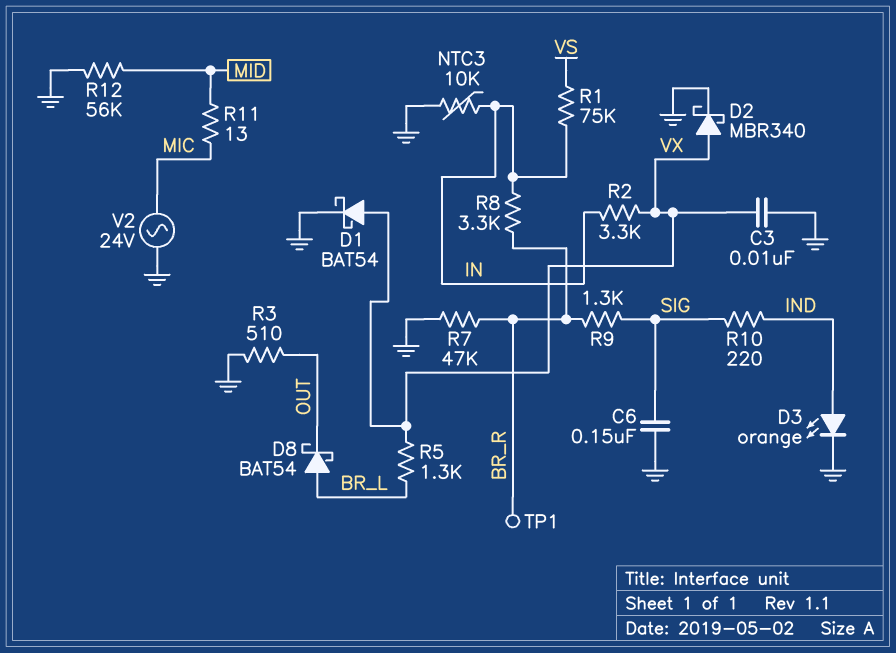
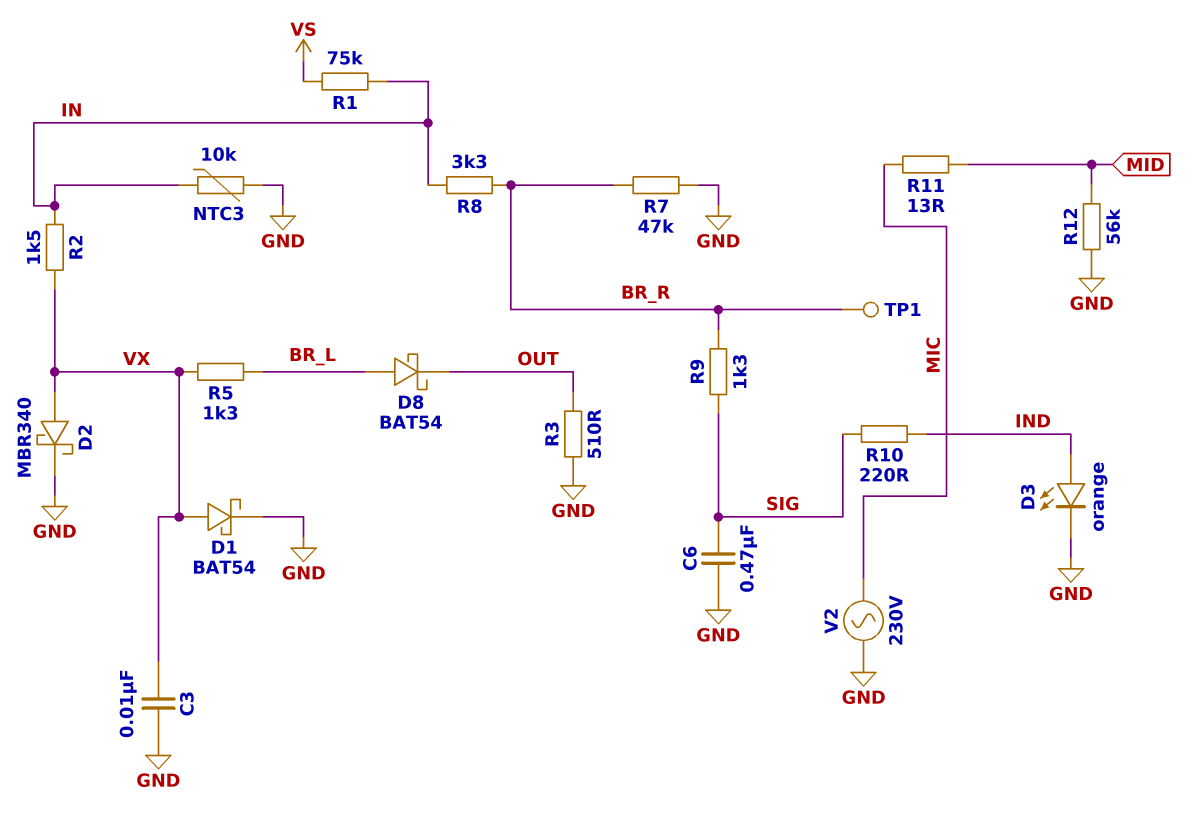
C6: 150nF (GND, SIG) -> 470nF (GND, SIG)
R2: 3.3k (IN, VX) -> 1.5k (IN, VX)
V2: AC 24V (GND, MIC) -> AC 230V (GND, MIC)

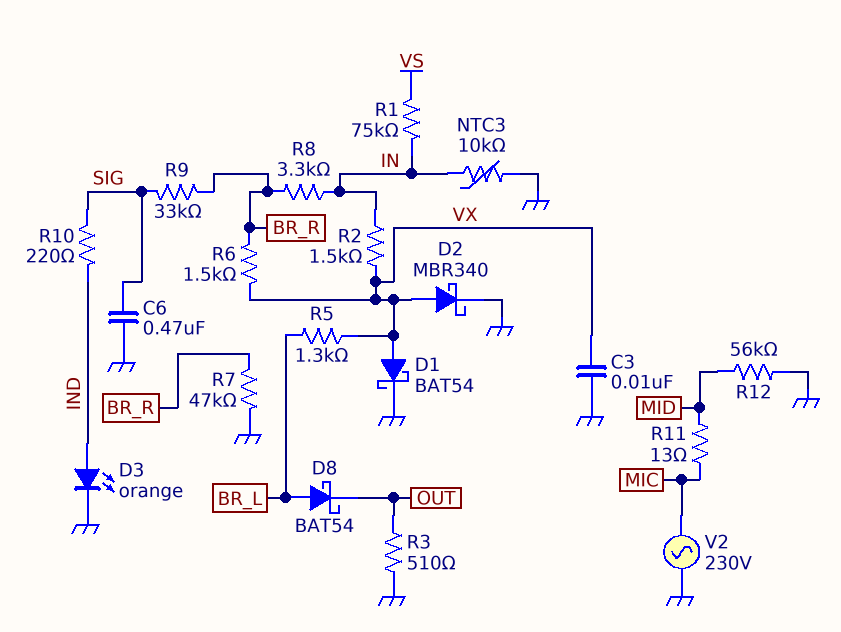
R6: none -> 1.5k (BR_R, VX)
R9: 1.3k (BR_R, SIG) -> 33k (BR_R, SIG)
TP1: test point (BR_R) -> none

